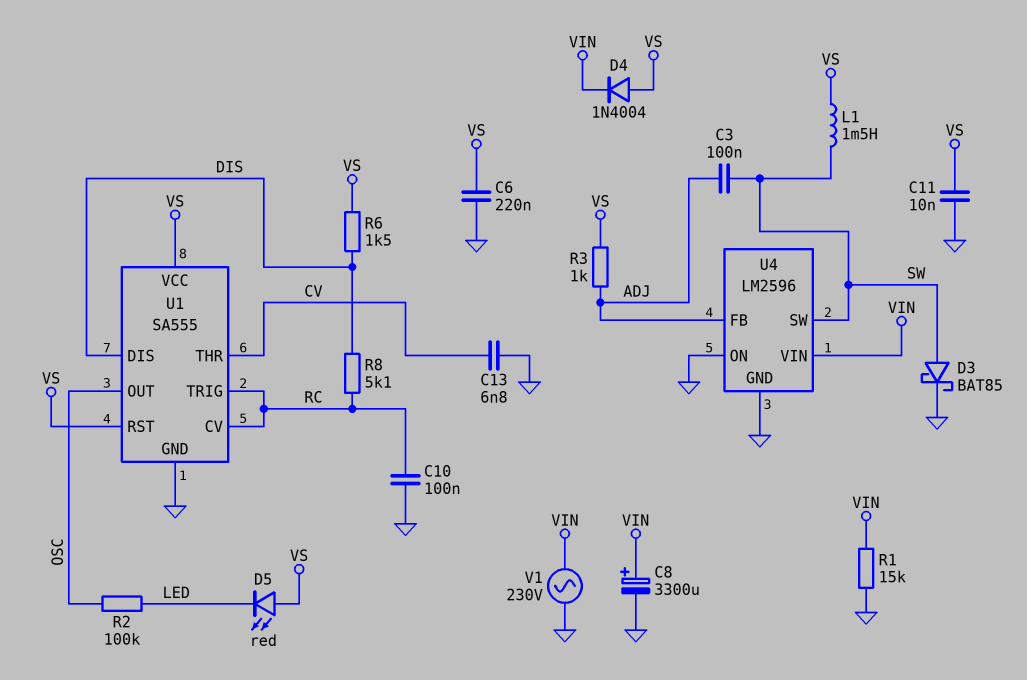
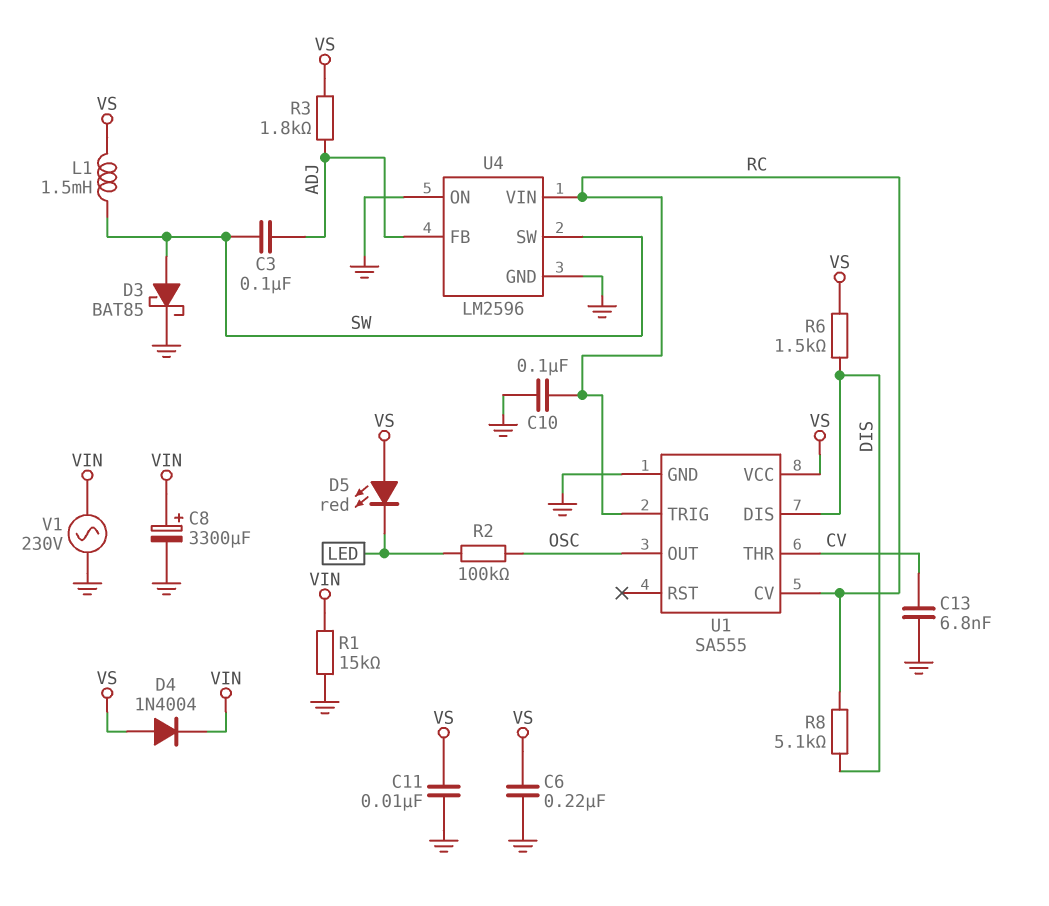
R3: 1k (ADJ, VS) -> 1.8k (ADJ, VS)
U1 pin RST: VS -> none
U4 pin VIN: VIN -> RC

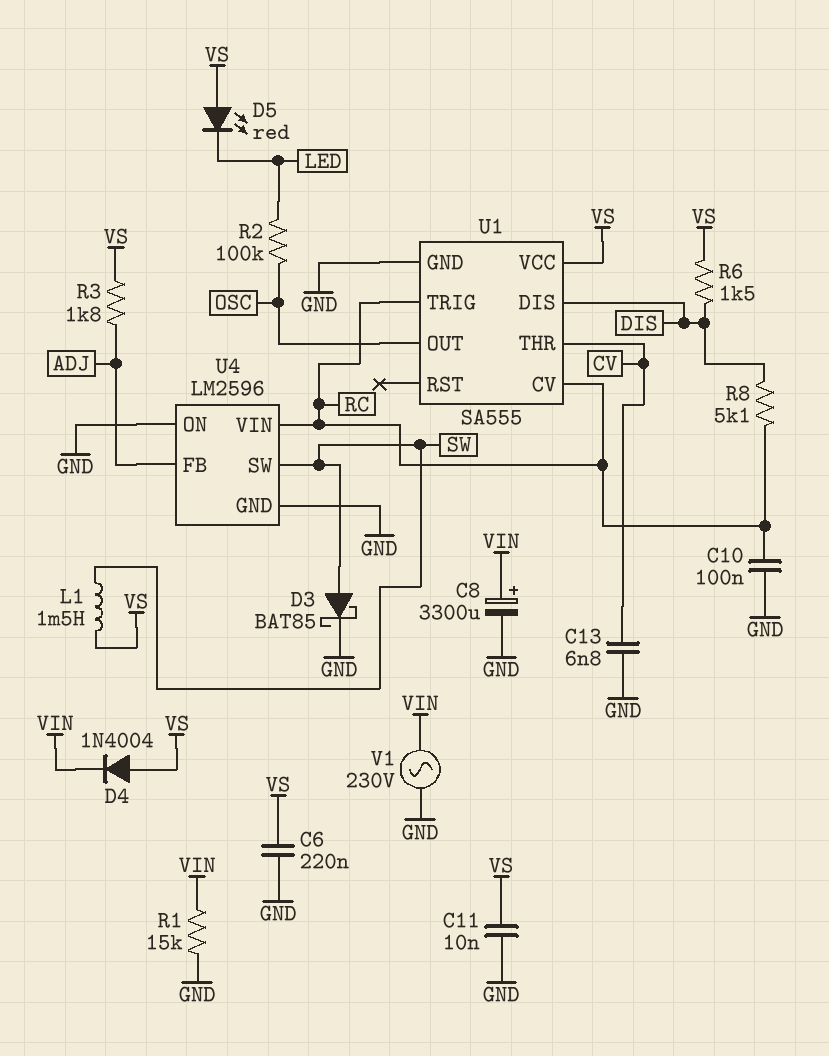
C3: 100nF (ADJ, SW) -> none

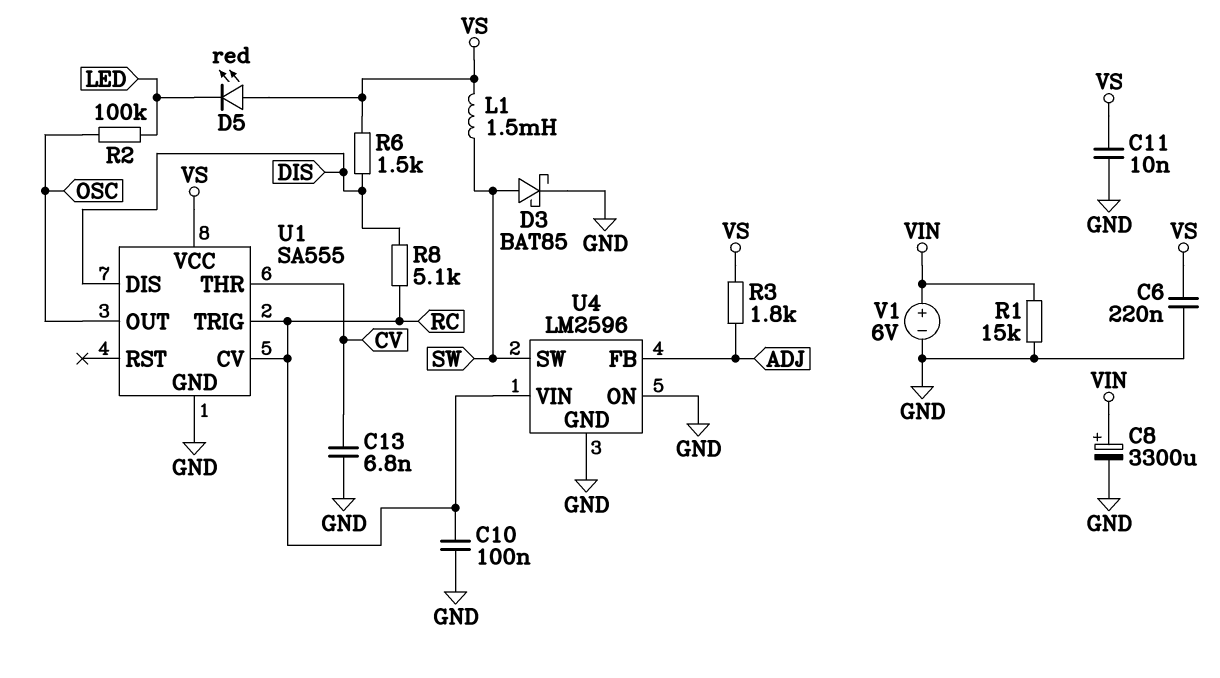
D4: diode 1N4004 (A VS, K VIN) -> none
V1: AC 230V (GND, VIN) -> 6V (plus VIN, minus GND)

